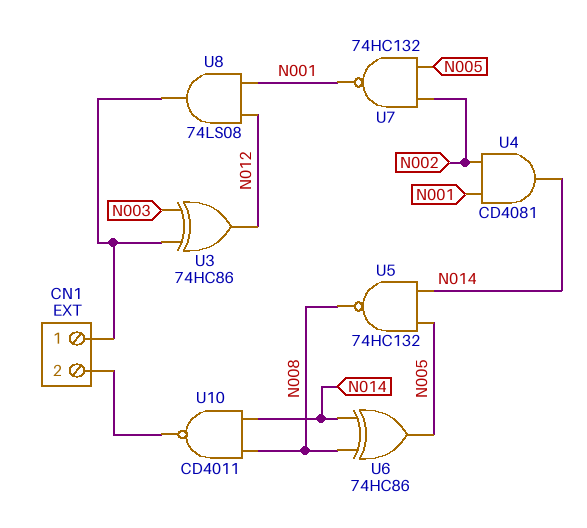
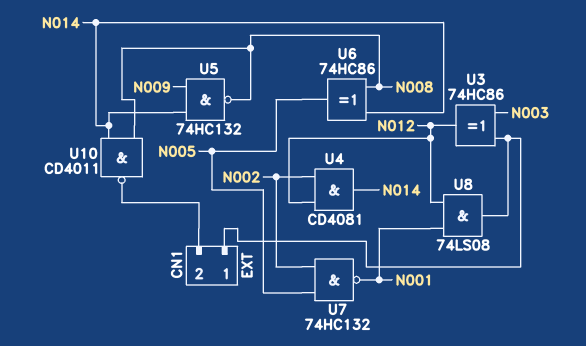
U4: AND CD4081 (in N001, in N002, out N014) -> AND CD4081 (in N002, in N012, out N014)
U5: NAND 74HC132 (in N005, in N014, out N008) -> NAND 74HC132 (in N009, in N014, out N008)

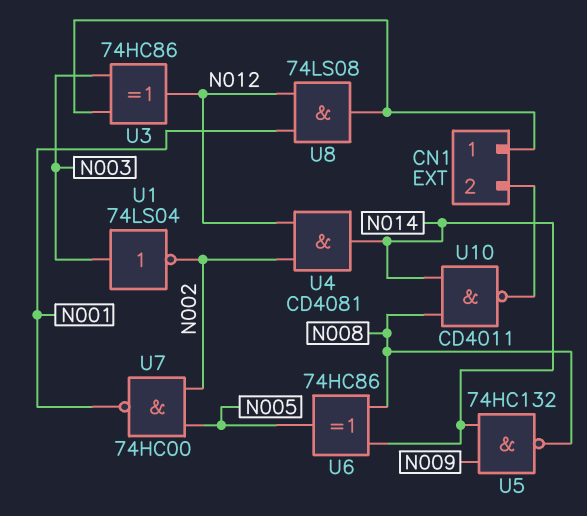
U1: none -> NOT 74LS04 (in N003, out N002)
U7: NAND 74HC132 (in N002, in N005, out N001) -> NAND 74HC00 (in N002, in N005, out N001)

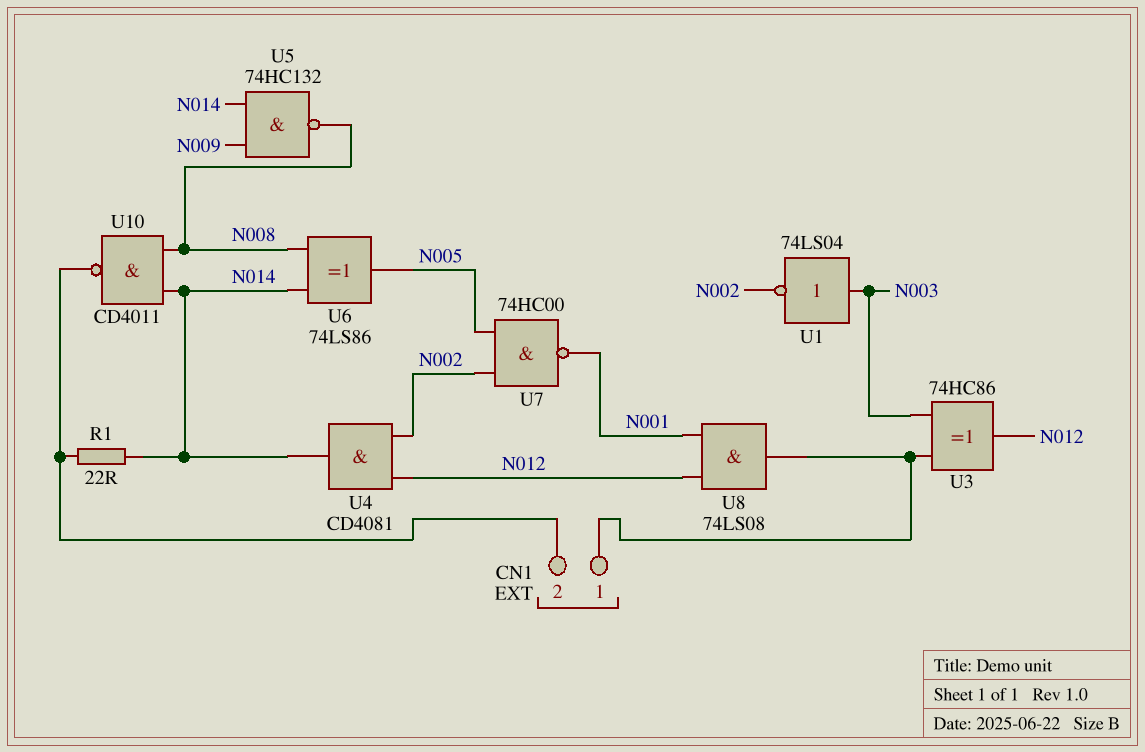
R1: none -> 22 (CN1/2, N014)
U6: XOR 74HC86 (in N008, in N014, out N005) -> XOR 74LS86 (in N008, in N014, out N005)

